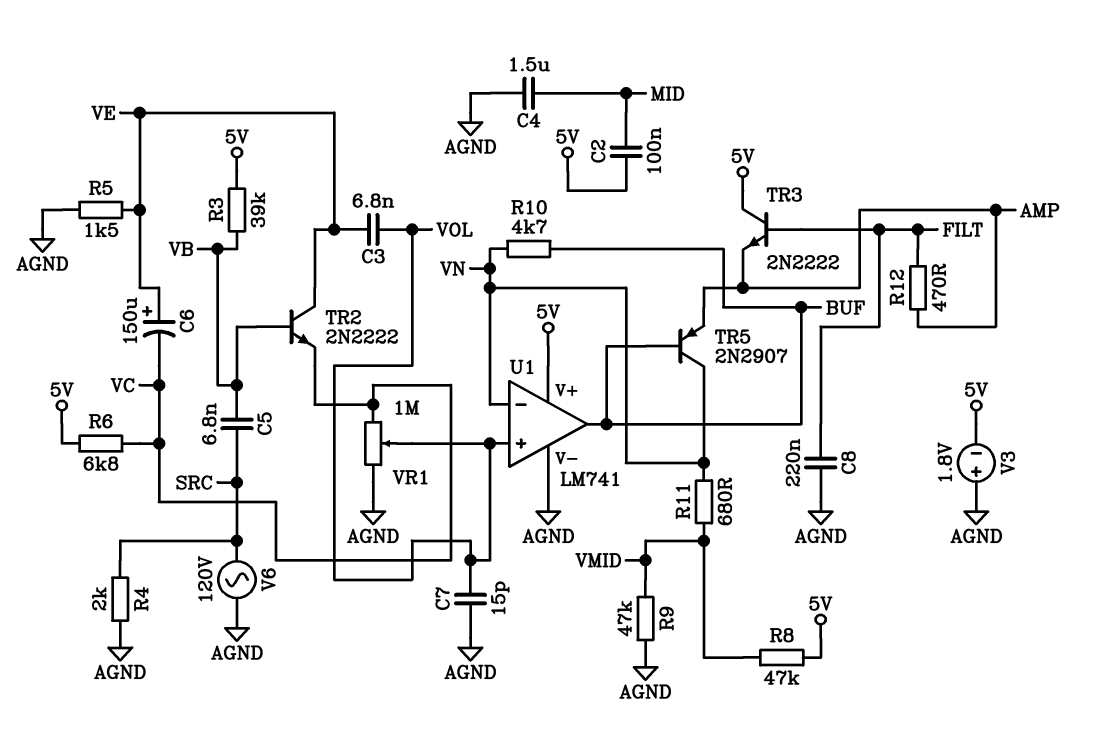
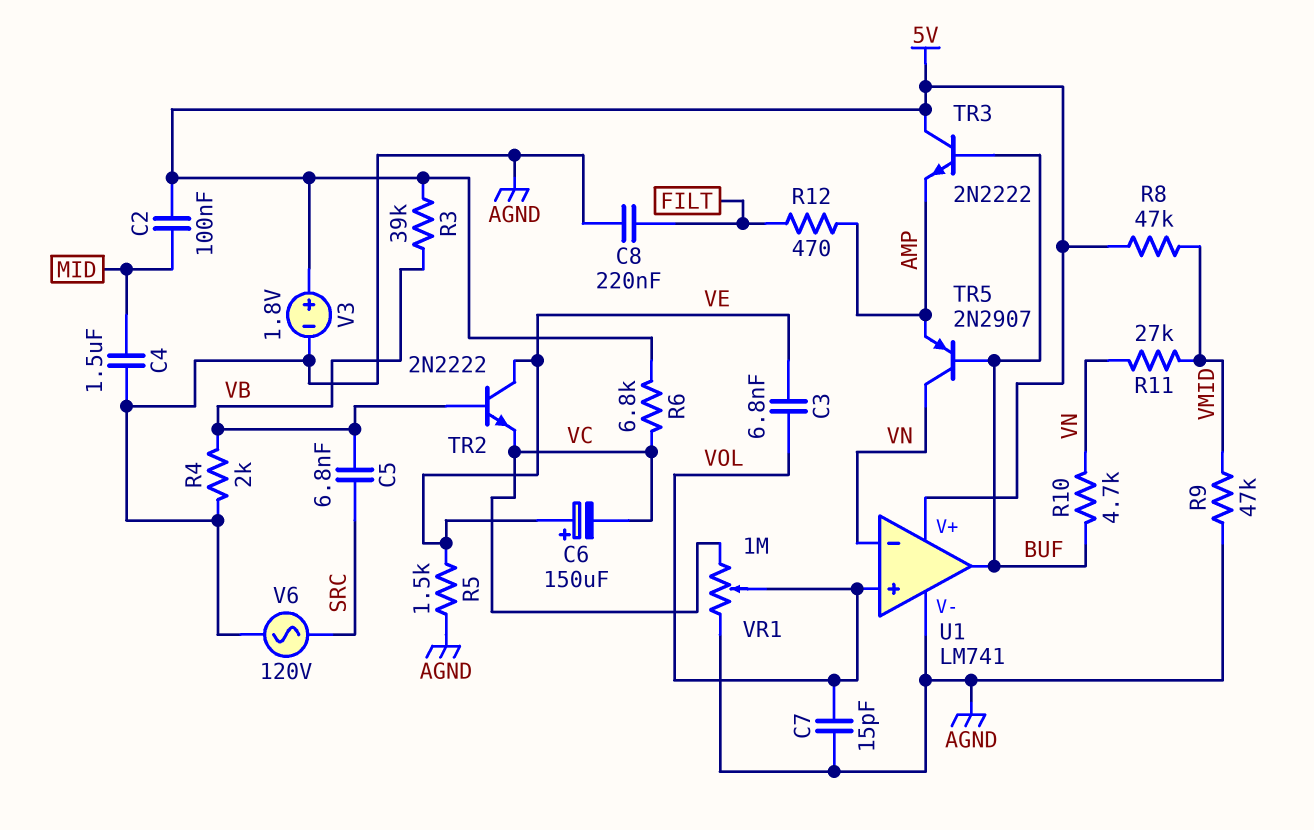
R4: 2k (AGND, SRC) -> 2k (AGND, VB)
R11: 680 (VMID, VN) -> 27k (VMID, VN)
TR3: NPN 2N2222 (B FILT, C 5V, E AMP) -> NPN 2N2222 (B BUF, C 5V, E AMP)
V3: 1.8V (plus AGND, minus 5V) -> 1.8V (plus 5V, minus AGND)

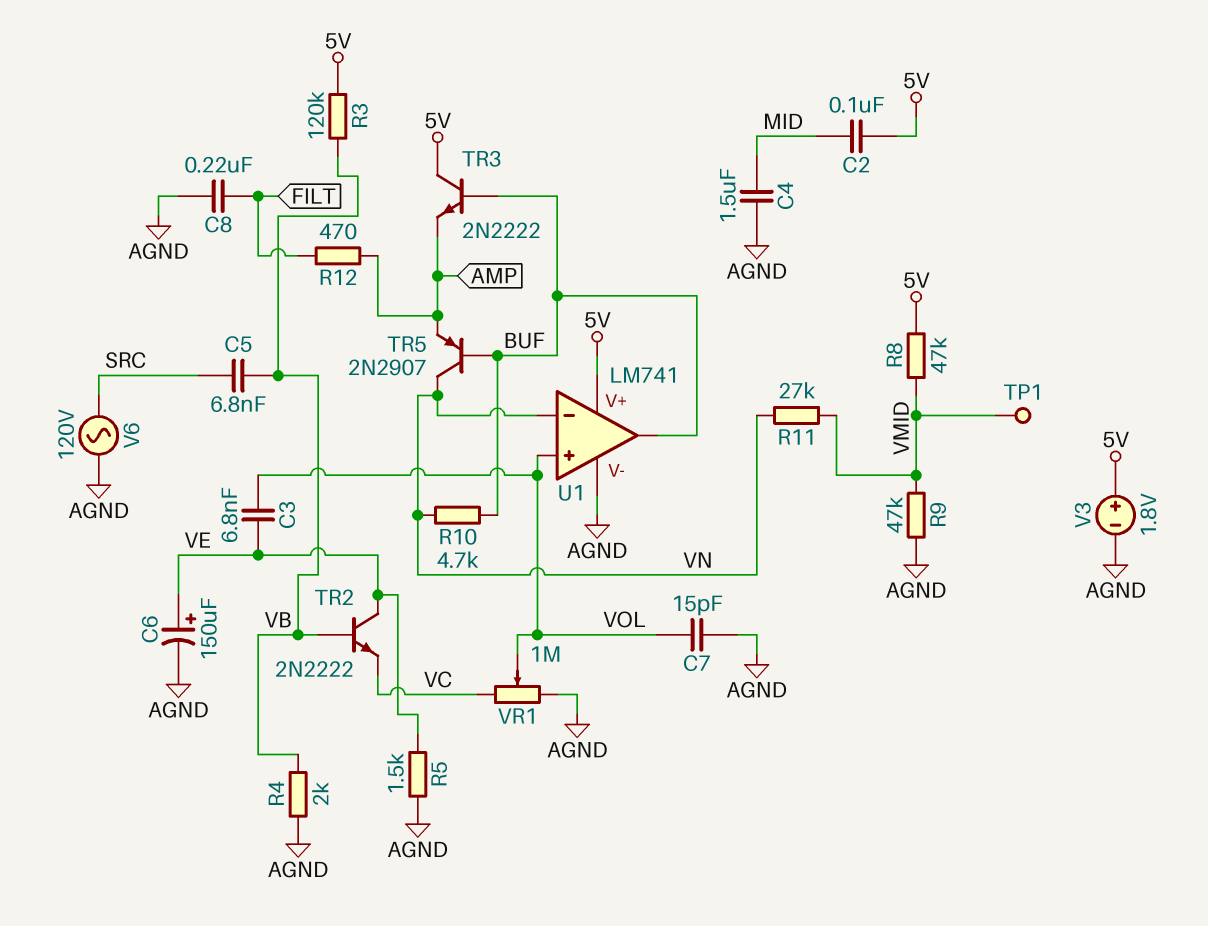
C6: 150uF (plus VE, minus VC) -> 150uF (plus VE, minus AGND)
R3: 39k (5V, VB) -> 120k (5V, VB)
R6: 6.8k (5V, VC) -> none
TP1: none -> test point (VMID)

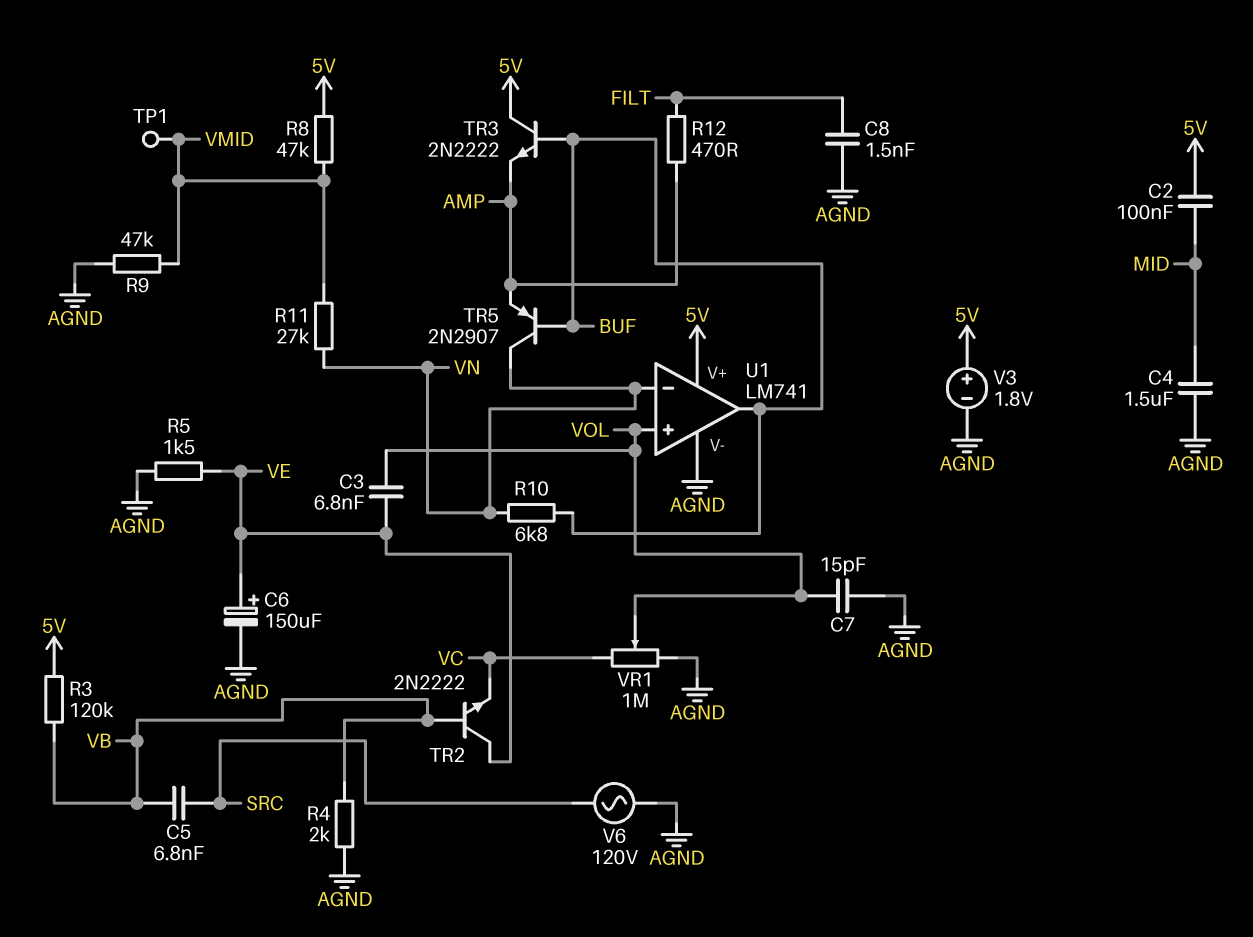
C8: 220nF (AGND, FILT) -> 1.5nF (AGND, FILT)
R10: 4.7k (BUF, VN) -> 6.8k (BUF, VN)

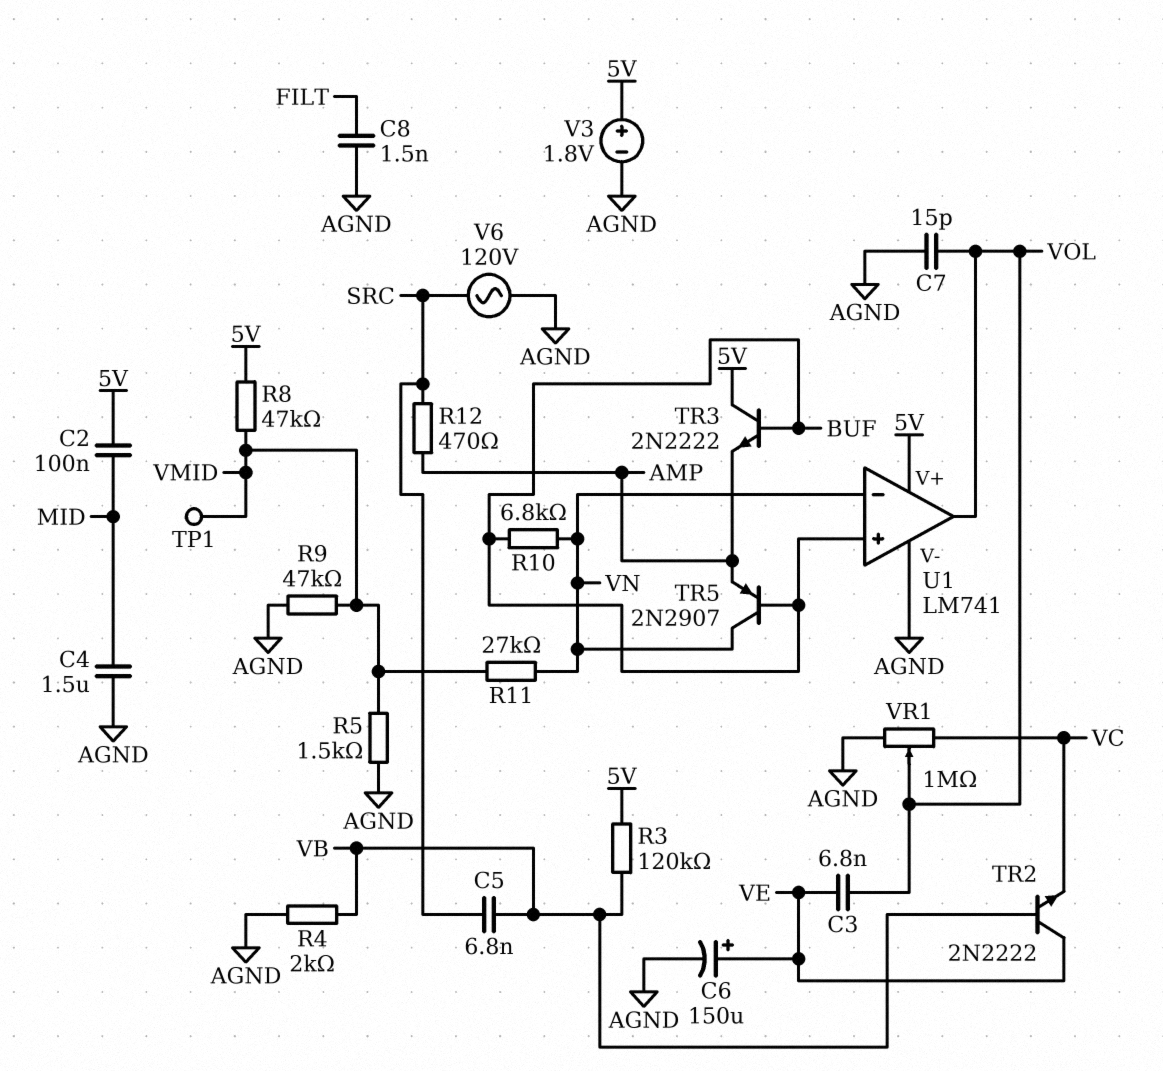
R5: 1.5k (AGND, VE) -> 1.5k (AGND, VMID)
R12: 470 (AMP, FILT) -> 470 (AMP, SRC)
U1 pin in+: VOL -> BUF
U1 pin out: BUF -> VOL

